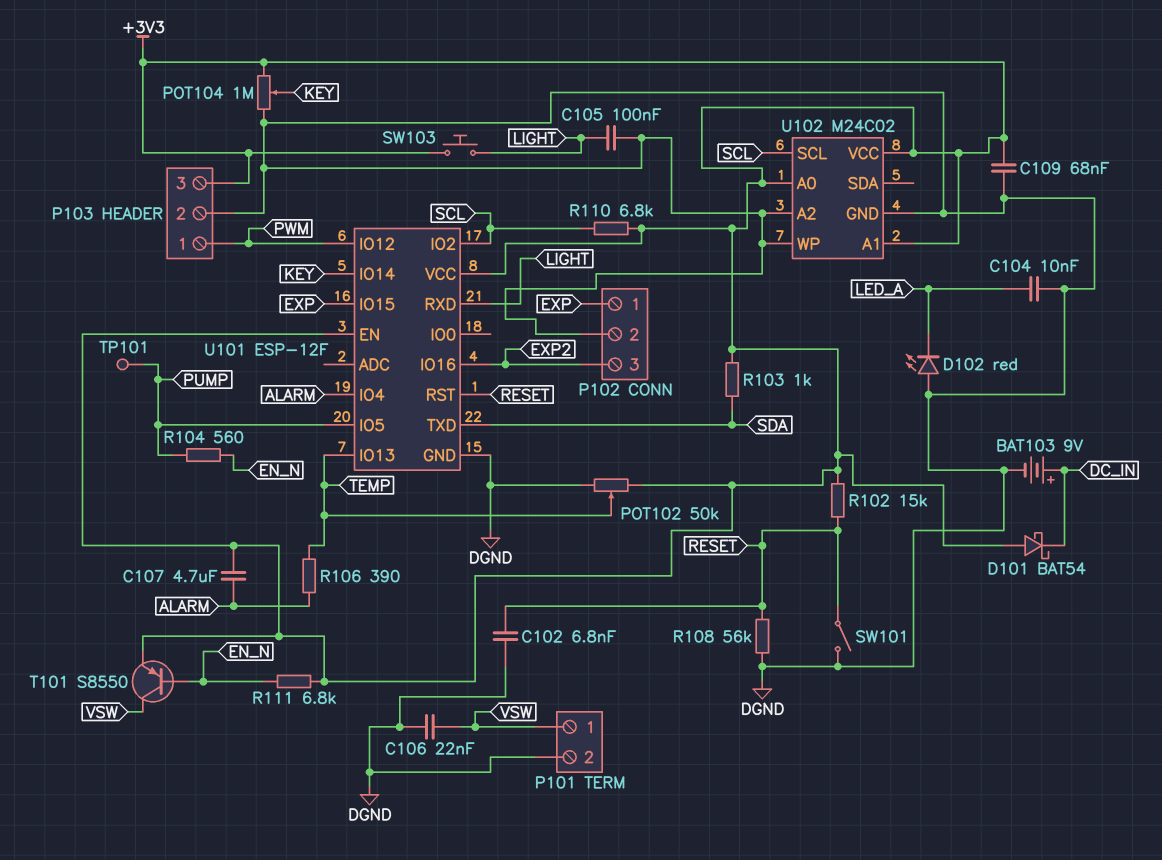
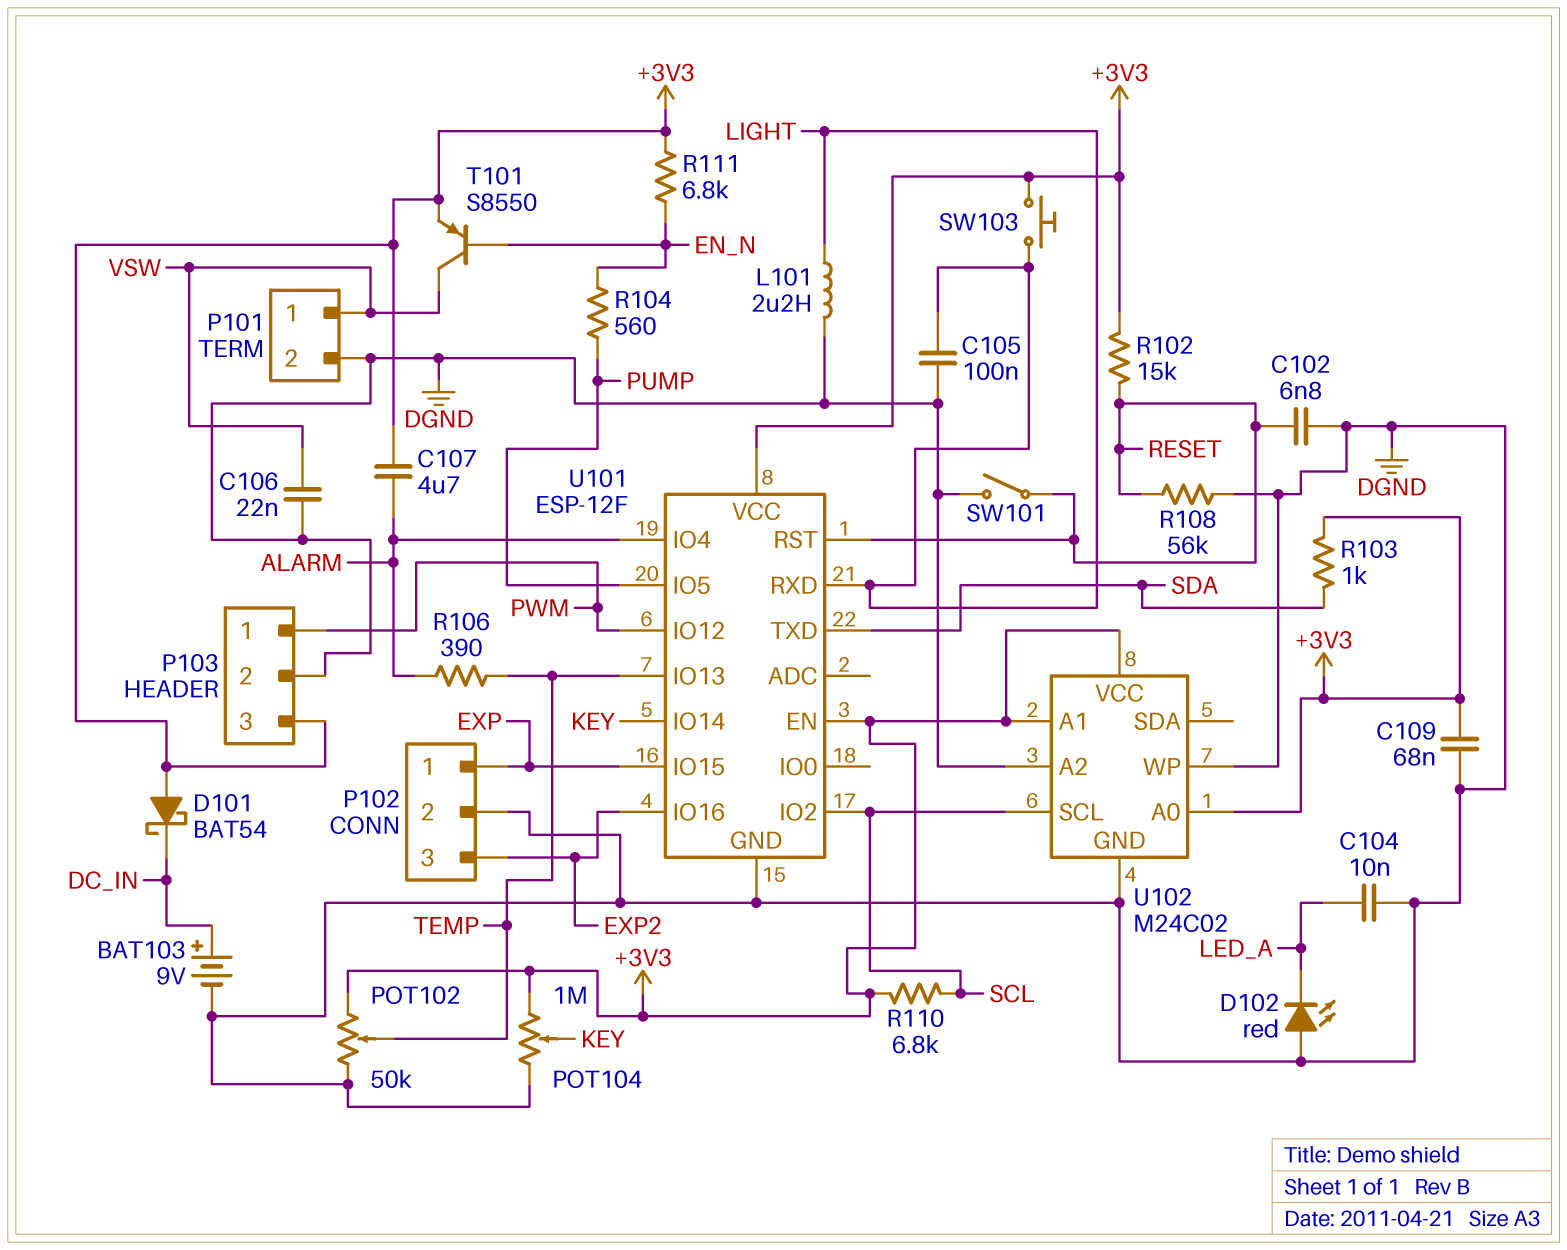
L101: none -> 2.2uH (DGND, LIGHT)
TP101: test point (PUMP) -> none

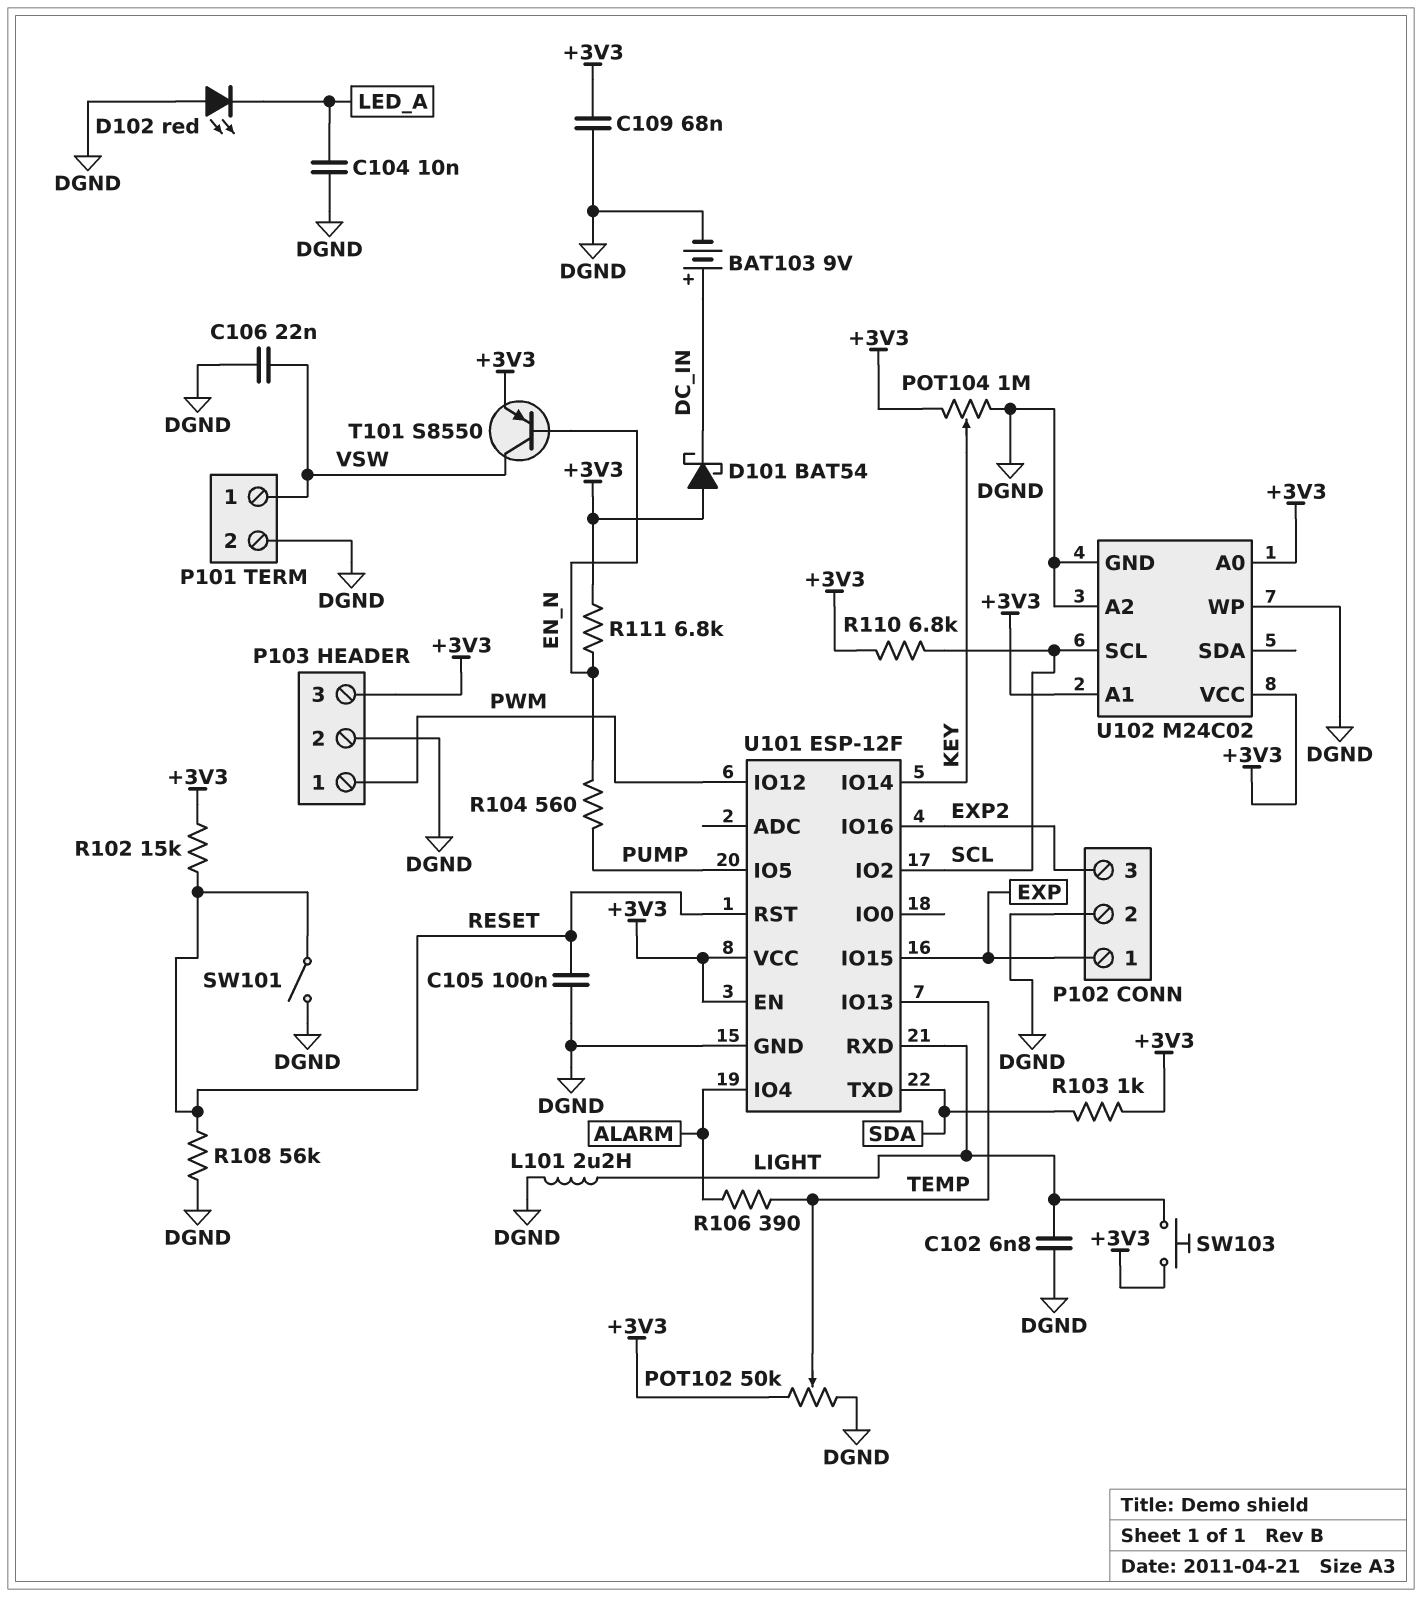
C102: 6.8nF (DGND, RESET) -> 6.8nF (DGND, LIGHT)
C105: 100nF (DGND, LIGHT) -> 100nF (DGND, RESET)
C107: 4.7uF (+3V3, ALARM) -> none

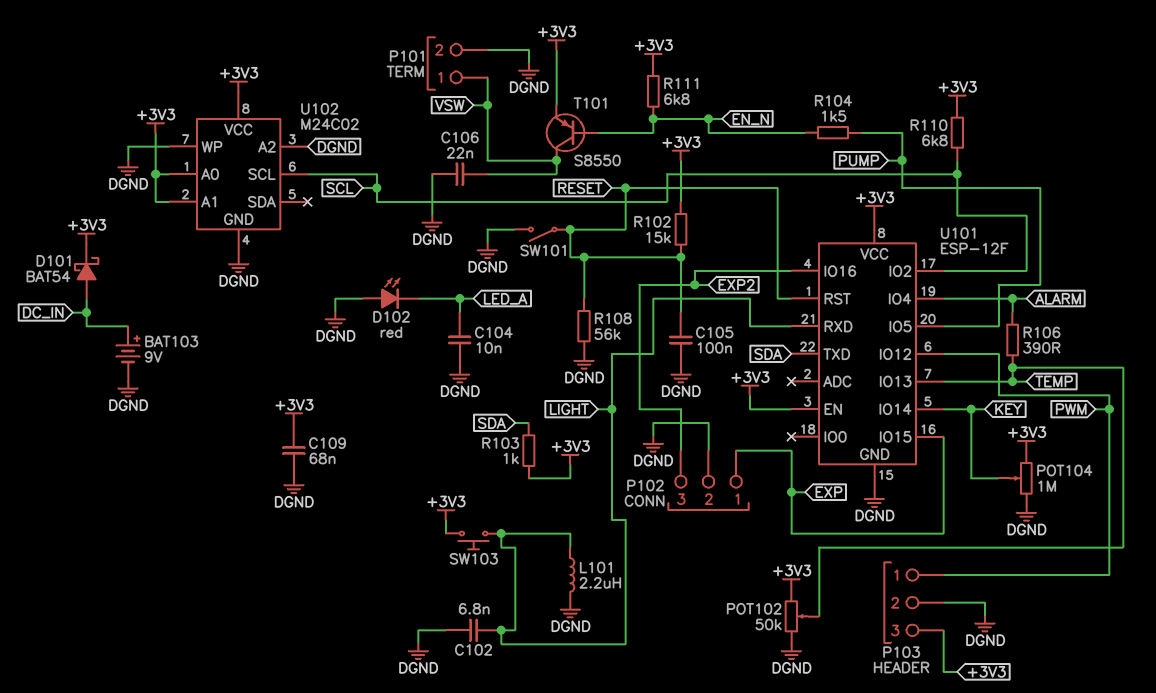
D101: schottky BAT54 (A +3V3, K DC_IN) -> schottky BAT54 (A DC_IN, K +3V3)
R104: 560 (EN_N, PUMP) -> 1.5k (EN_N, PUMP)

